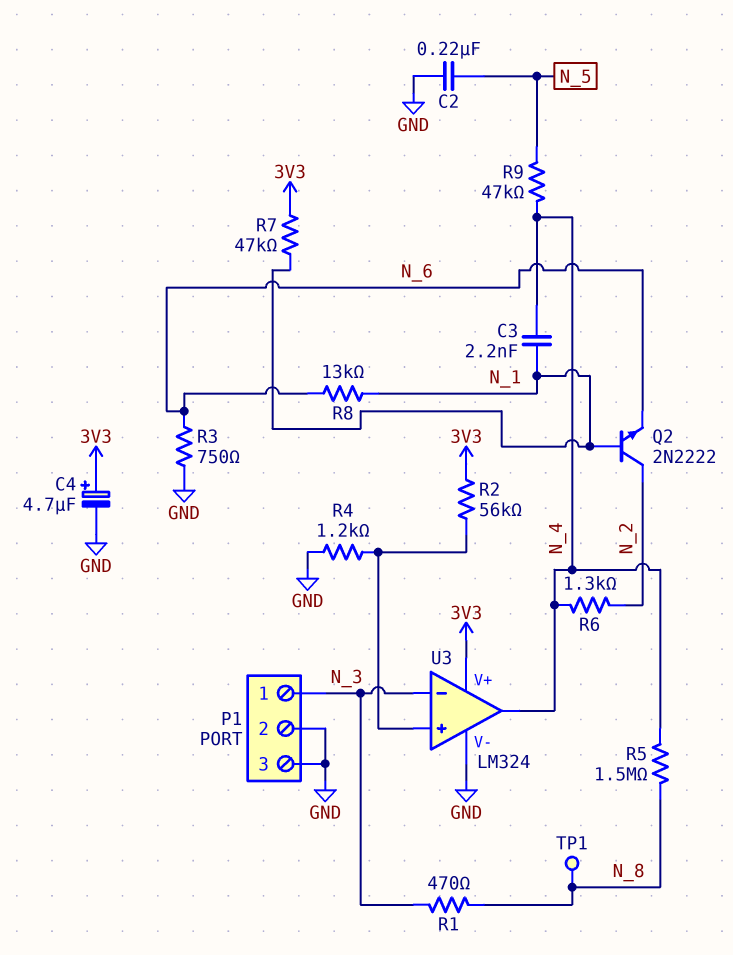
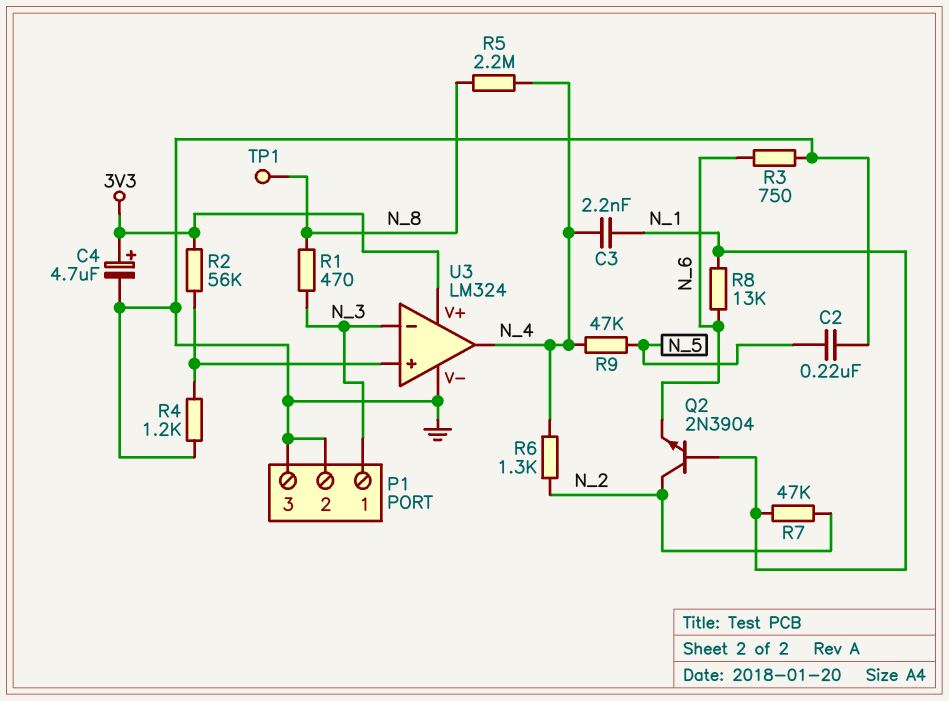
Q2: NPN 2N2222 (B N_1, C N_2, E N_6) -> NPN 2N3904 (B N_1, C N_2, E N_6)
R5: 1.5M (N_4, N_8) -> 2.2M (N_4, N_8)
R7: 47k (3V3, N_1) -> 47k (N_1, N_2)

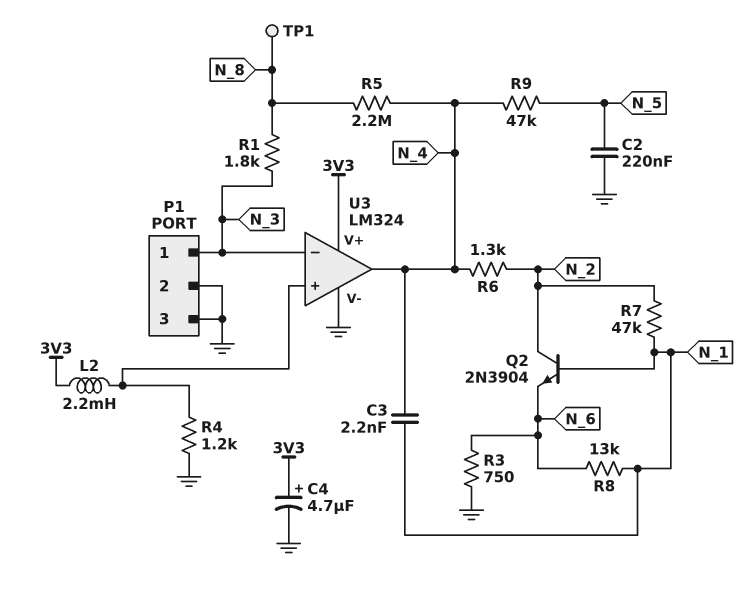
L2: none -> 2.2mH (3V3, U3/in+)
R1: 470 (N_3, N_8) -> 1.8k (N_3, N_8)
R2: 56k (3V3, U3/in+) -> none

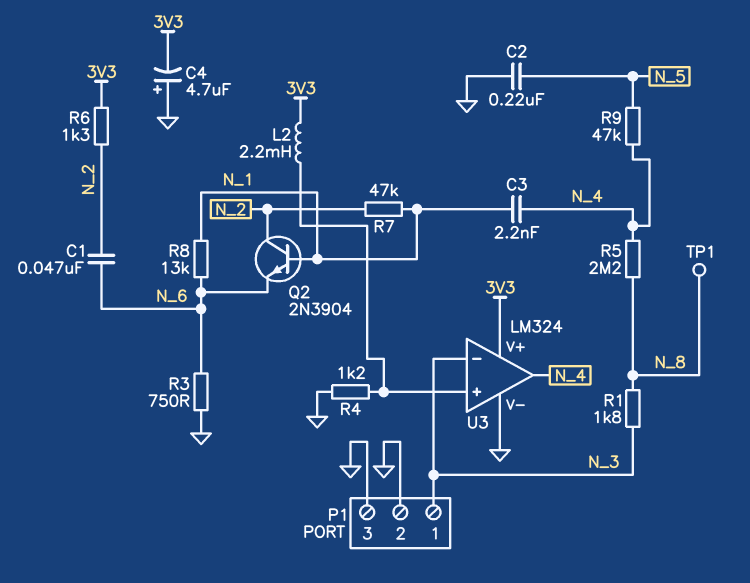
C1: none -> 47nF (N_2, N_6)
C4: 4.7uF (plus 3V3, minus GND) -> 4.7uF (plus GND, minus 3V3)
R6: 1.3k (N_2, N_4) -> 1.3k (3V3, N_2)

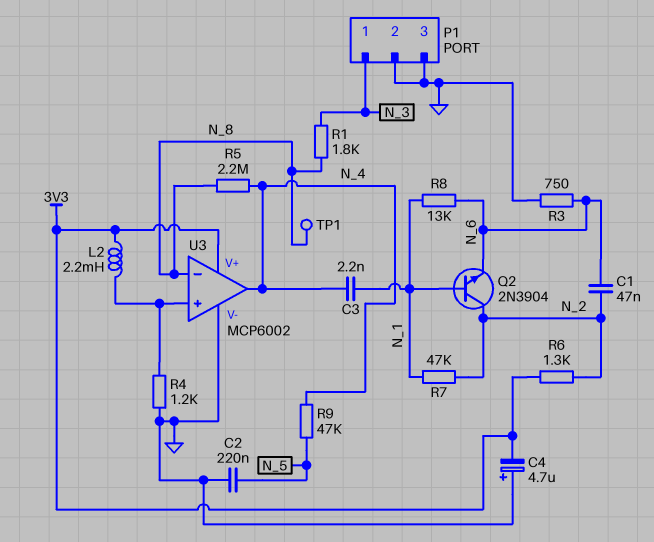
U3: LM324 -> MCP6002
U3 pin in-: N_3 -> N_8

